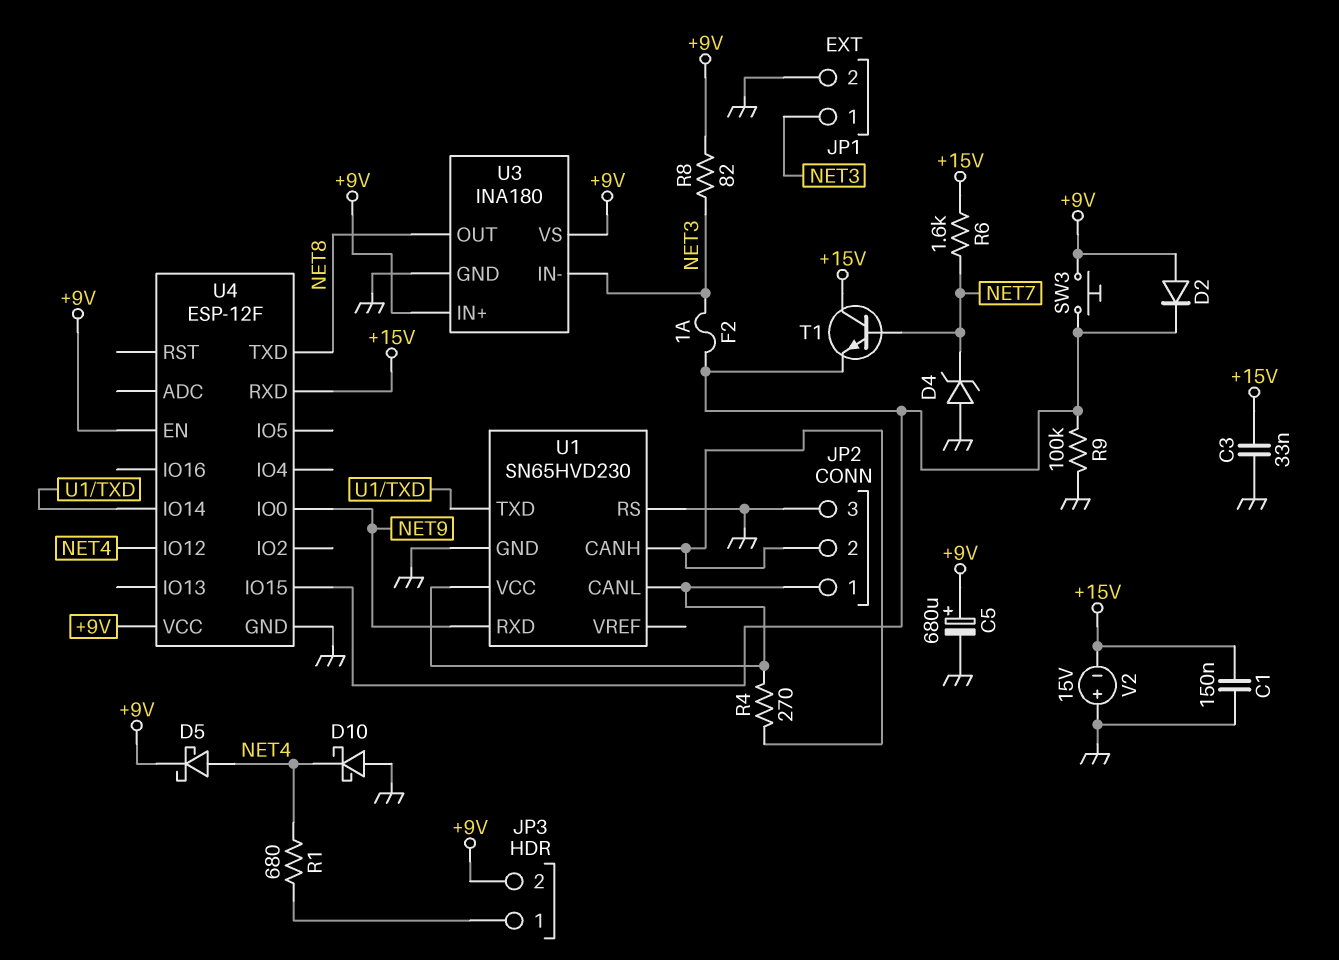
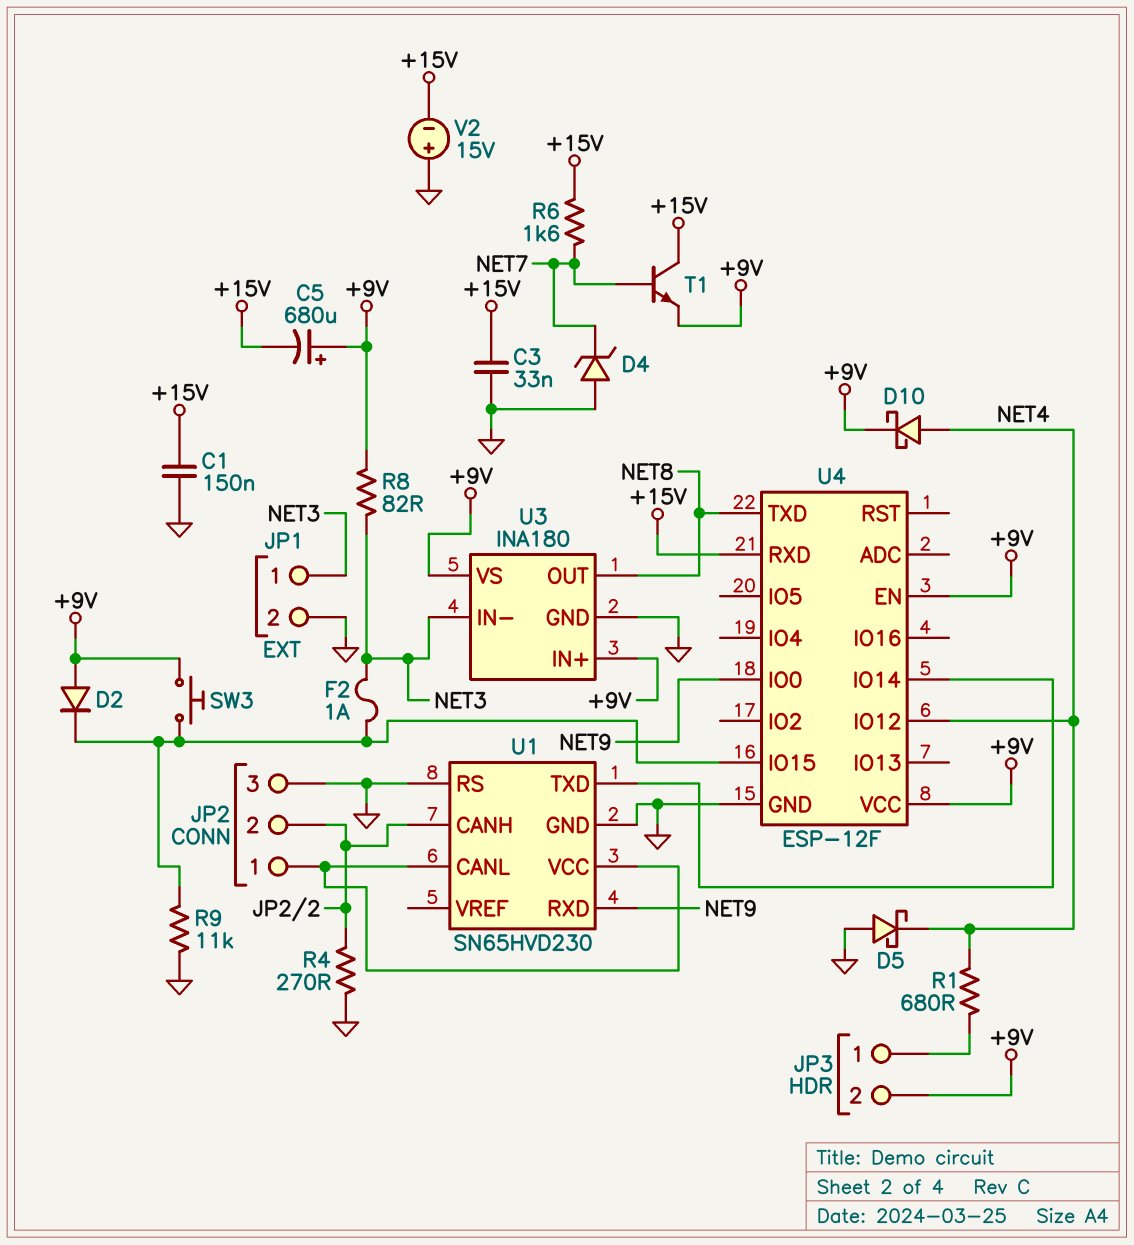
C5: 680uF (plus +9V, minus GND) -> 680uF (plus +9V, minus +15V)
D5: schottky (A NET4, K +9V) -> schottky (A GND, K NET4)
D10: schottky (A GND, K NET4) -> schottky (A NET4, K +9V)
R4: 270 (JP2/1, JP2/2) -> 270 (GND, JP2/2)
R9: 100k (GND, U4/IO15) -> 11k (GND, U4/IO15)
T1: NPN (B NET7, C +15V, E U4/IO15) -> NPN (B NET7, C +15V, E +9V)

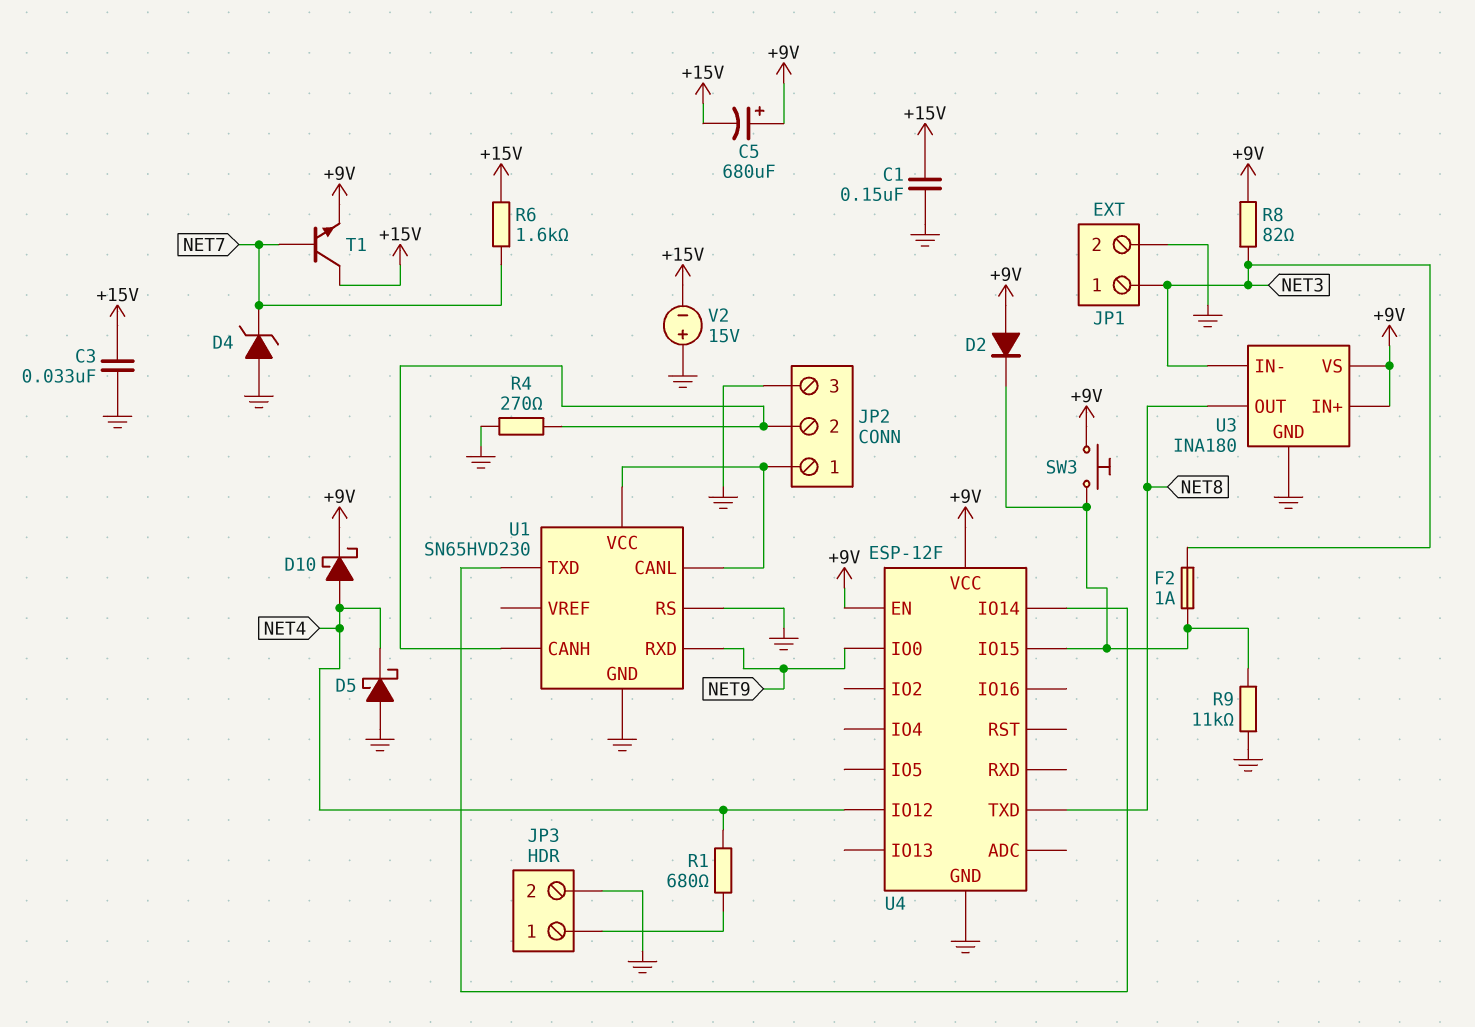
JP3 pin 2: +9V -> GND
U4 pin RXD: +15V -> none

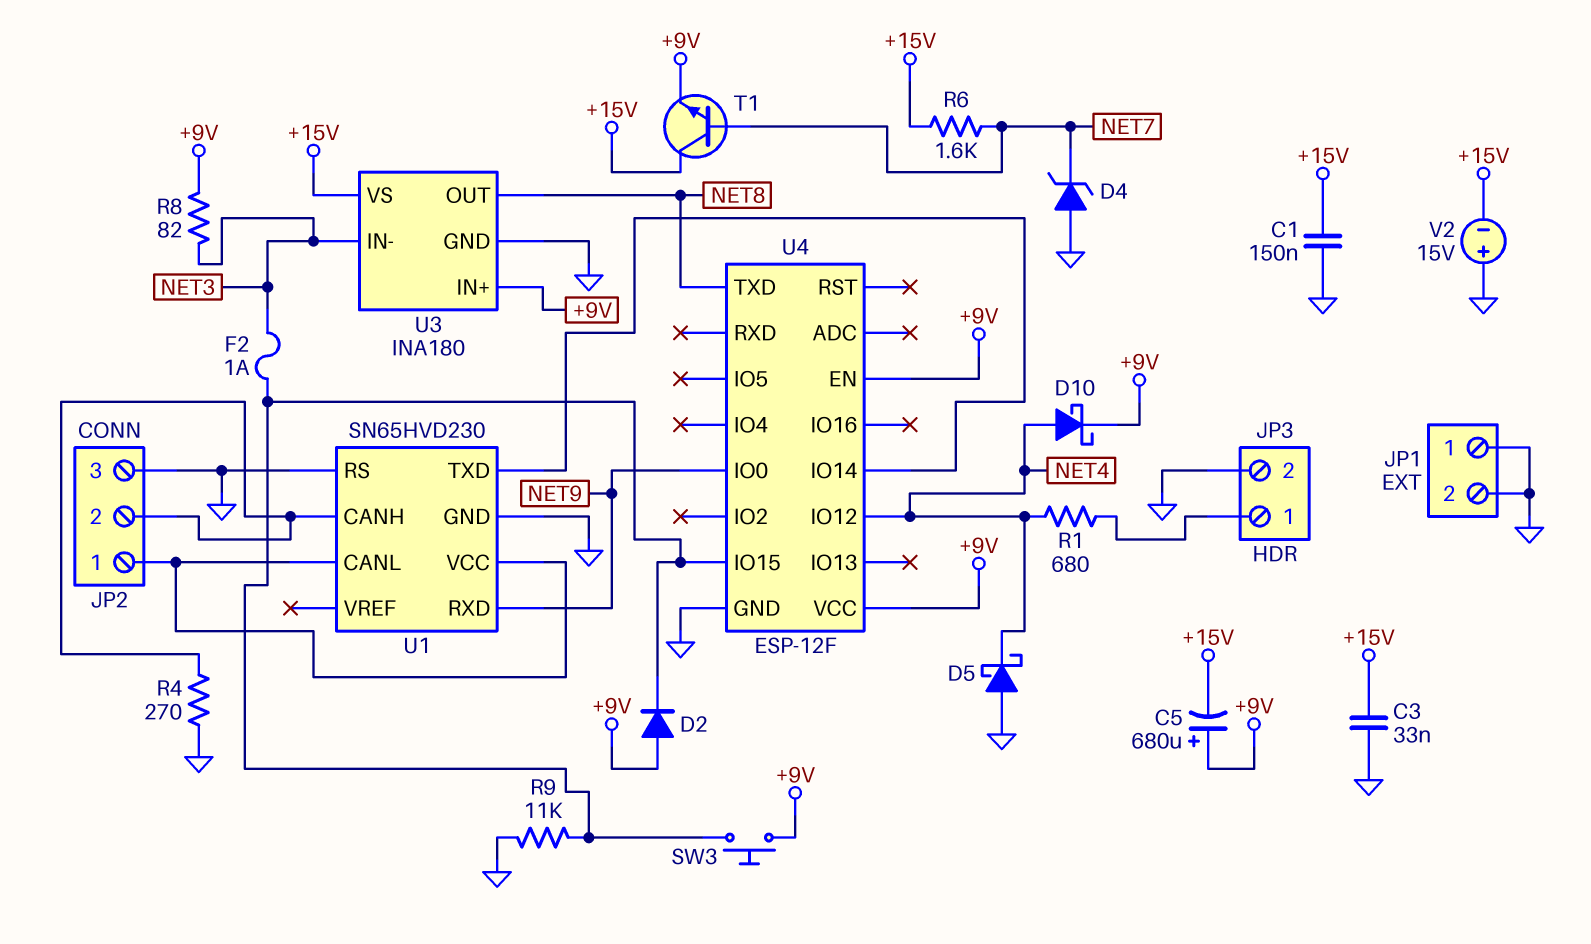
JP1 pin 1: NET3 -> GND
U3 pin VS: +9V -> +15V

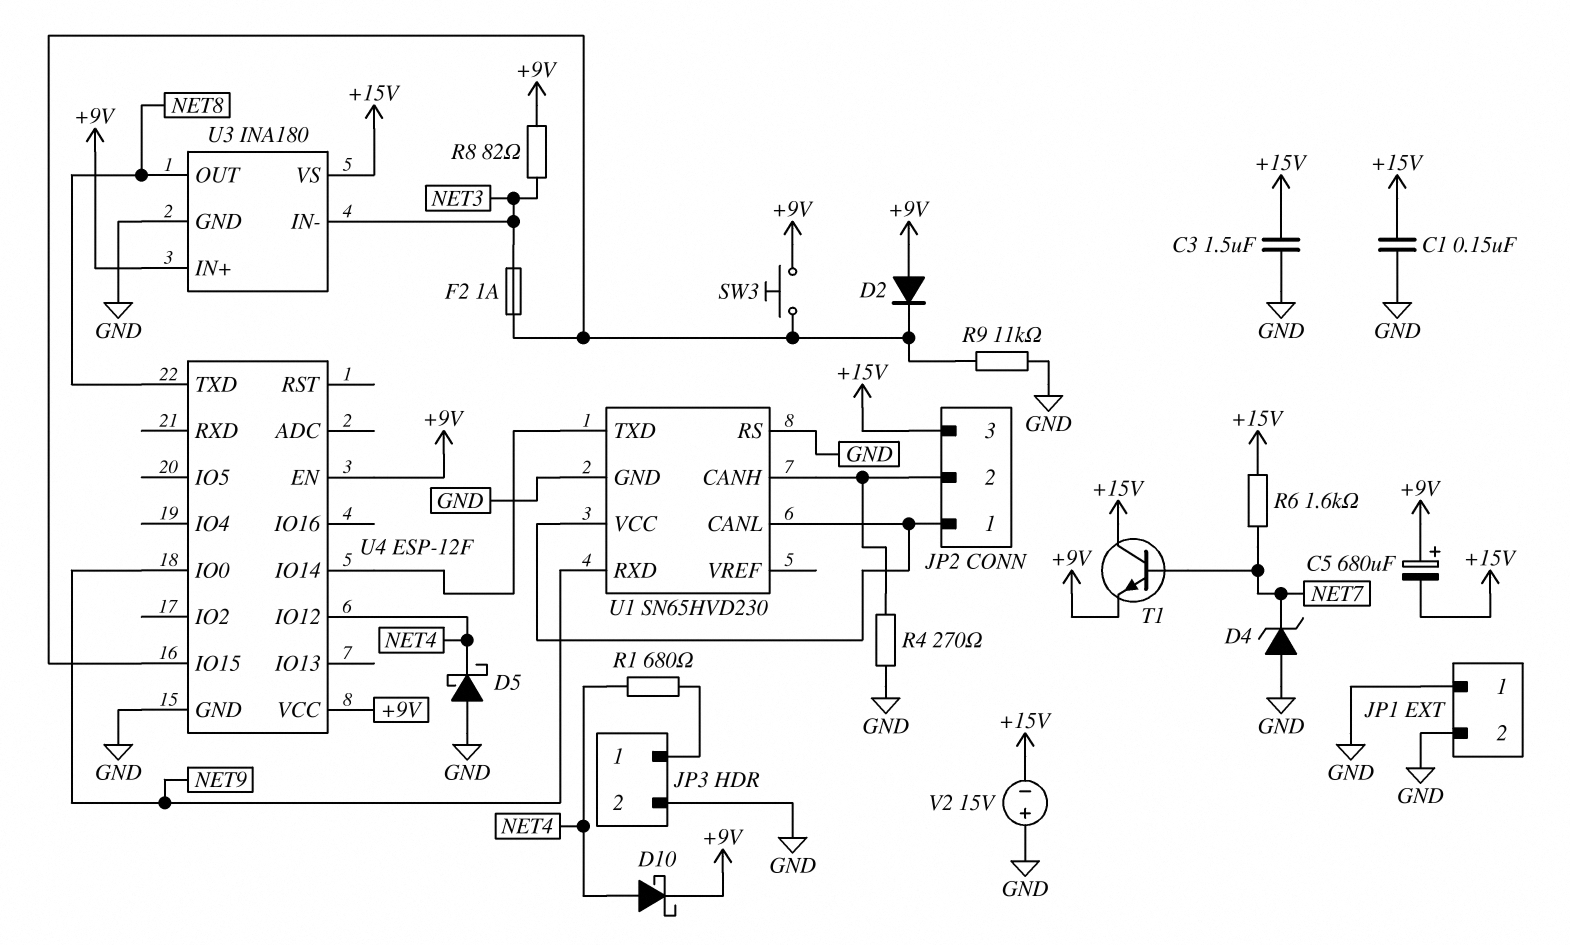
C3: 33nF (+15V, GND) -> 1.5uF (+15V, GND)
JP2 pin 3: GND -> +15V

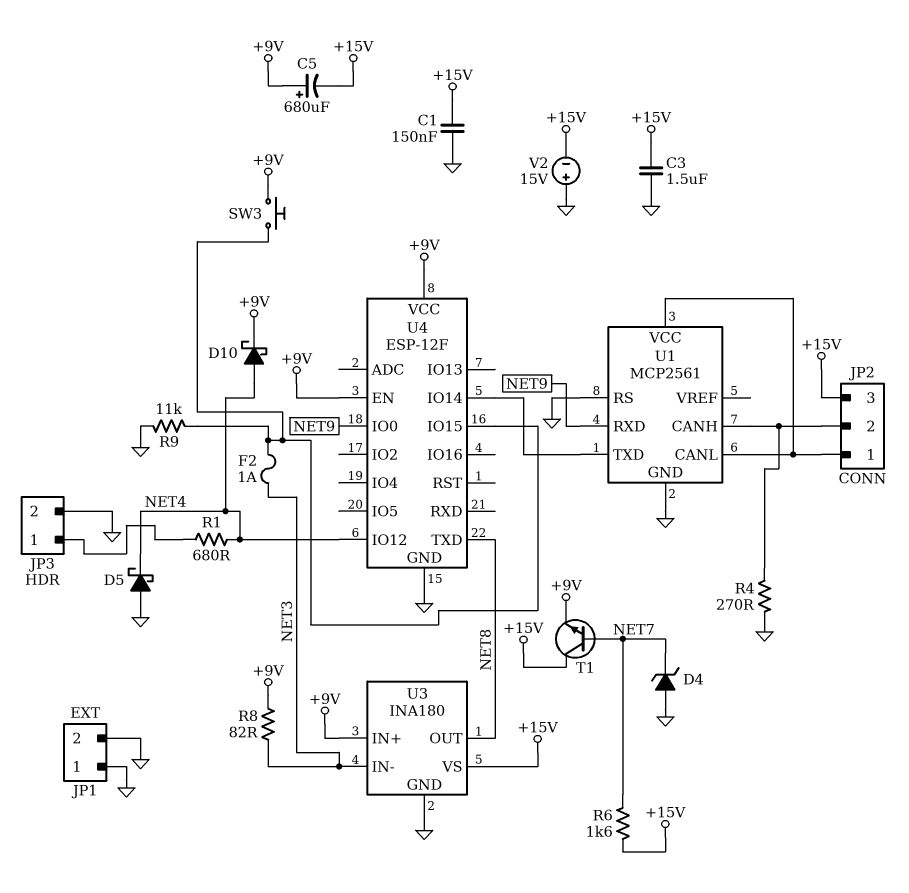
D2: diode (A +9V, K U4/IO15) -> none
U1: SN65HVD230 -> MCP2561

